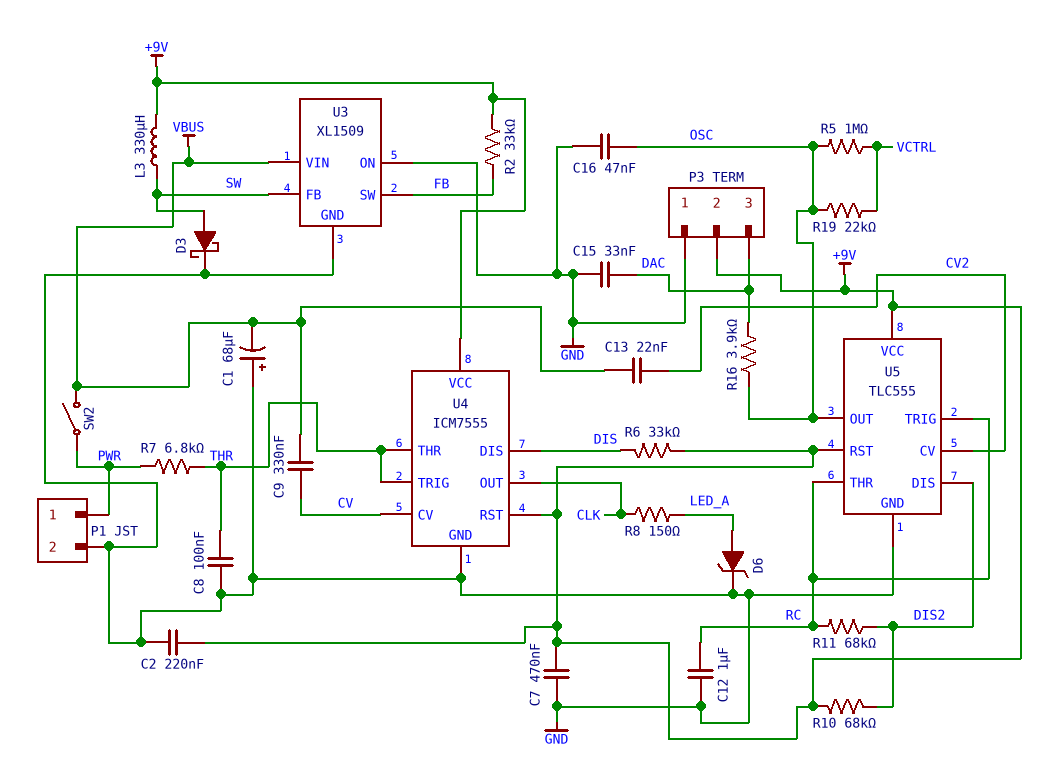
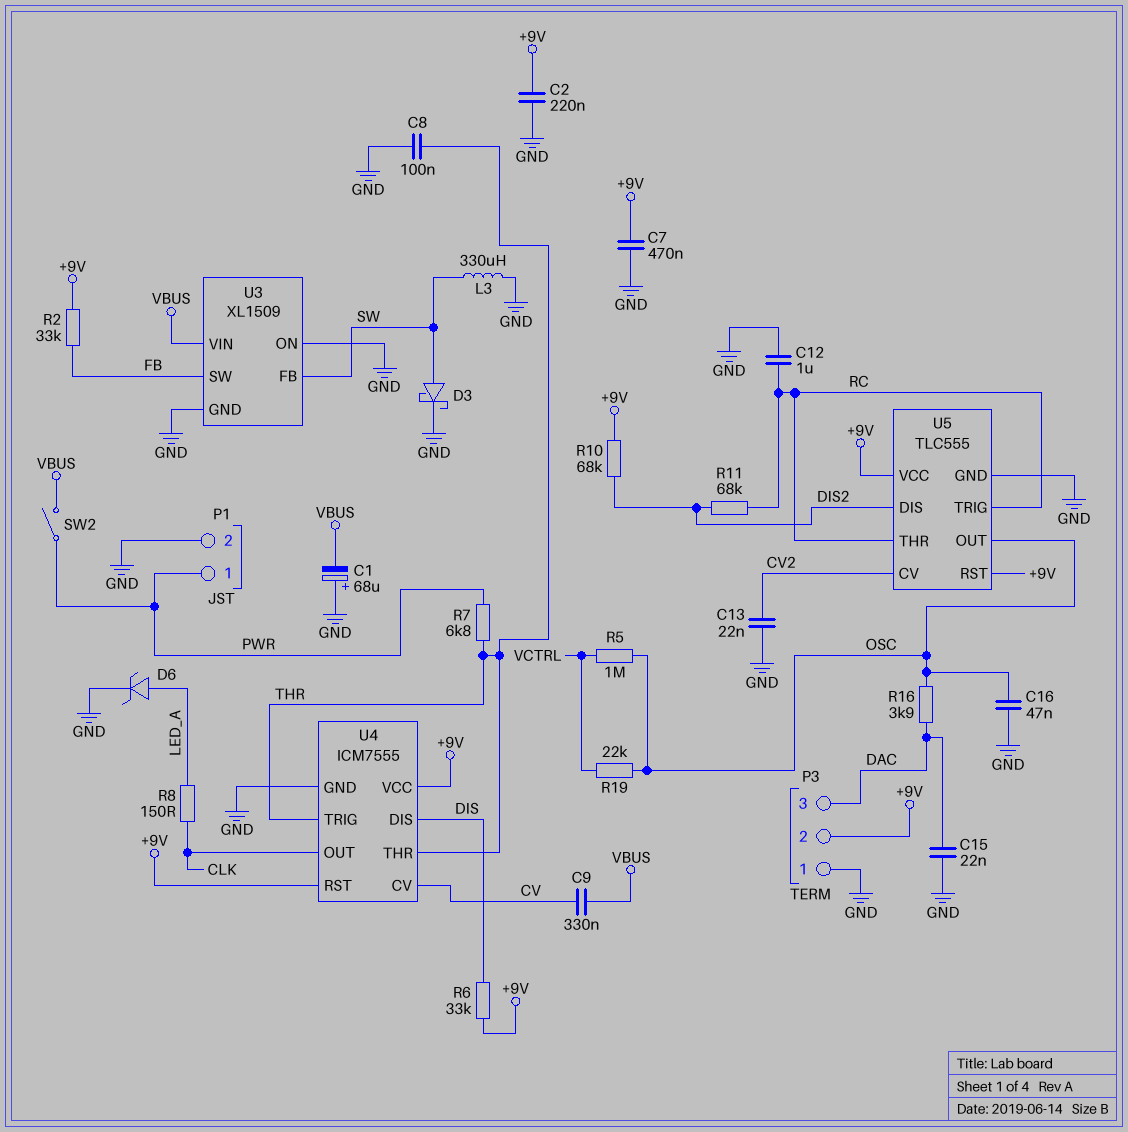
C13: 22nF (CV2, VBUS) -> 22nF (CV2, GND)
C15: 33nF (DAC, GND) -> 22nF (DAC, GND)
L3: 330uH (+9V, SW) -> 330uH (GND, SW)

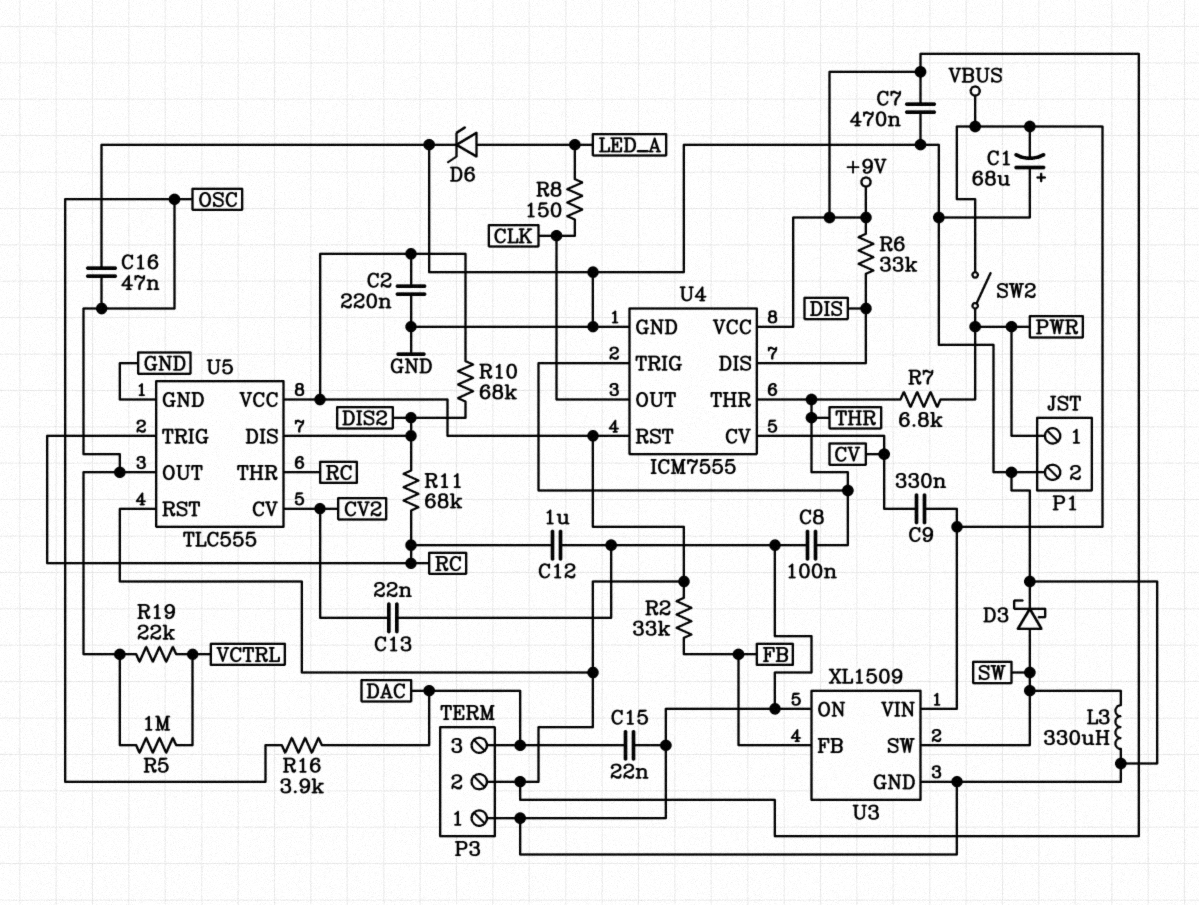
U3 pin FB: SW -> FB
U3 pin SW: FB -> SW

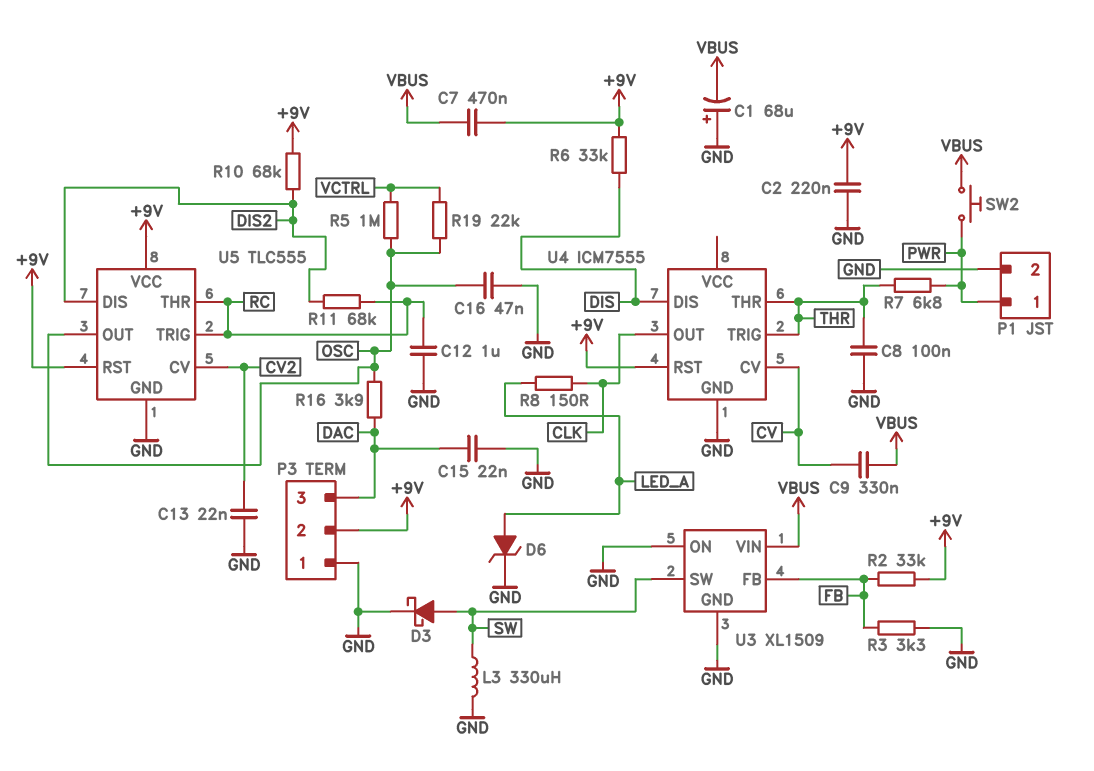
C7: 470nF (+9V, GND) -> 470nF (+9V, VBUS)
R3: none -> 3.3k (FB, GND)
SW2: switch (PWR, VBUS) -> button (PWR, VBUS)
U4 pin VCC: +9V -> none

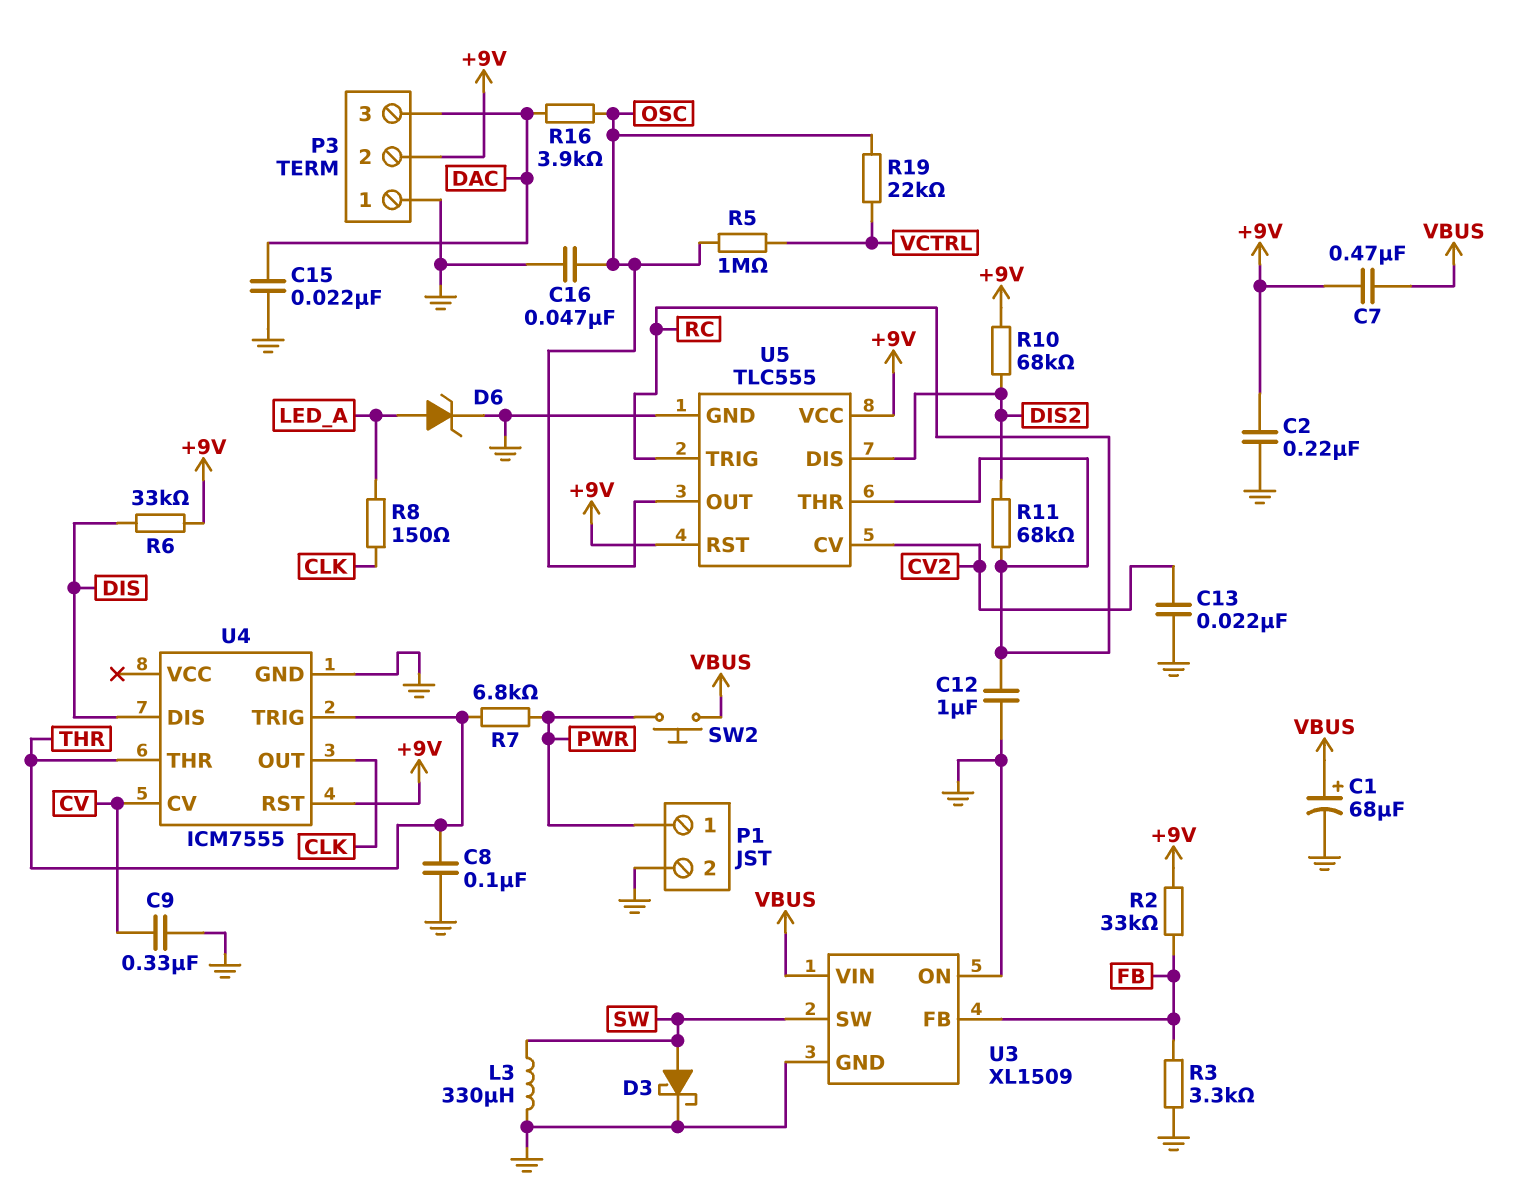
C1: 68uF (plus GND, minus VBUS) -> 68uF (plus VBUS, minus GND)
C9: 330nF (CV, VBUS) -> 330nF (CV, GND)

